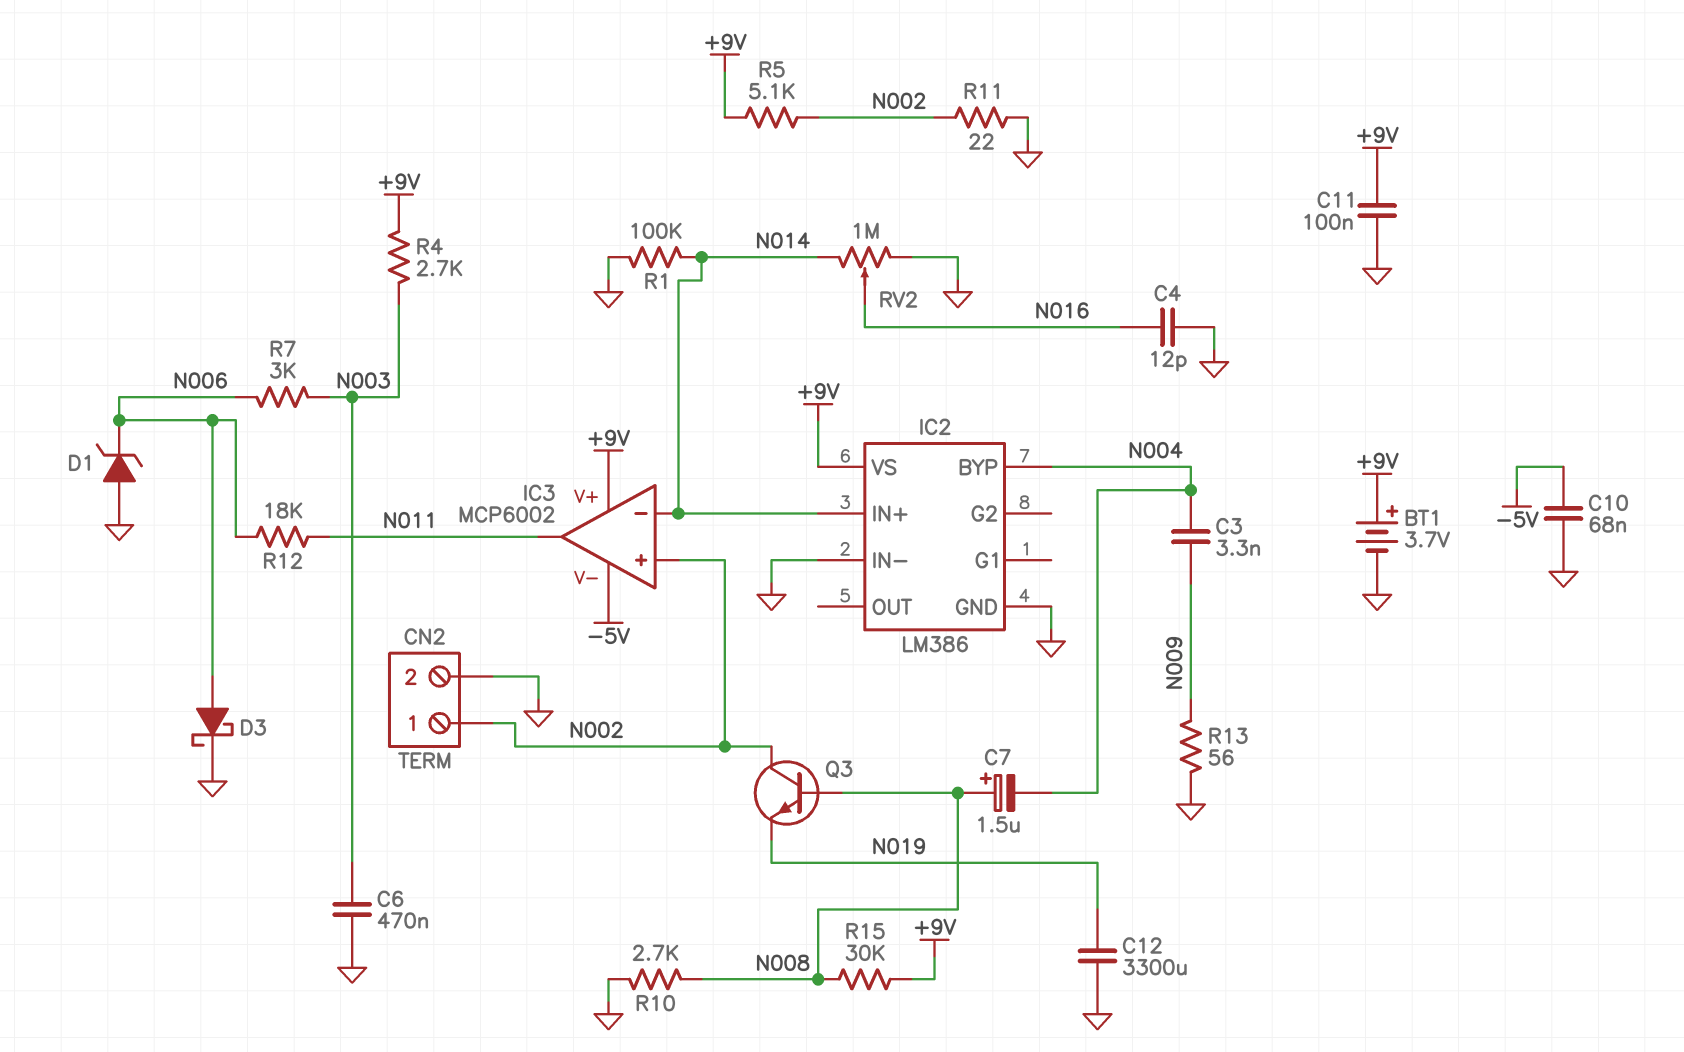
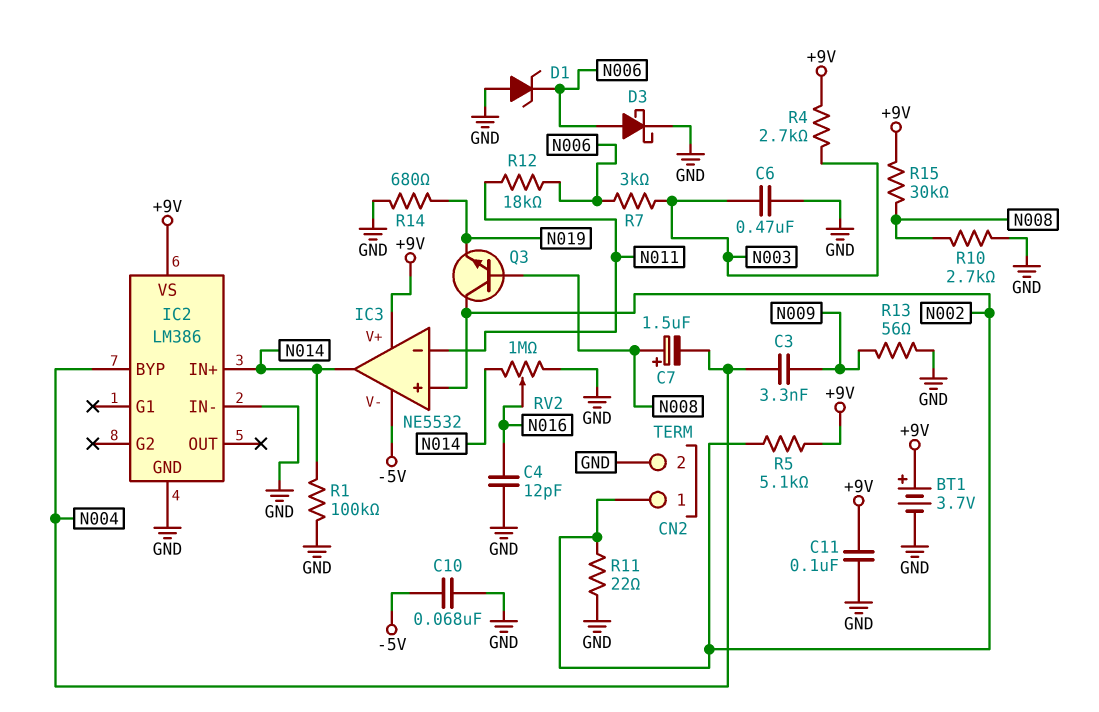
C12: 3300uF (GND, N019) -> none
IC3: MCP6002 -> NE5532
IC3 pin in-: N014 -> N011
IC3 pin out: N011 -> N014
R14: none -> 680 (GND, N019)

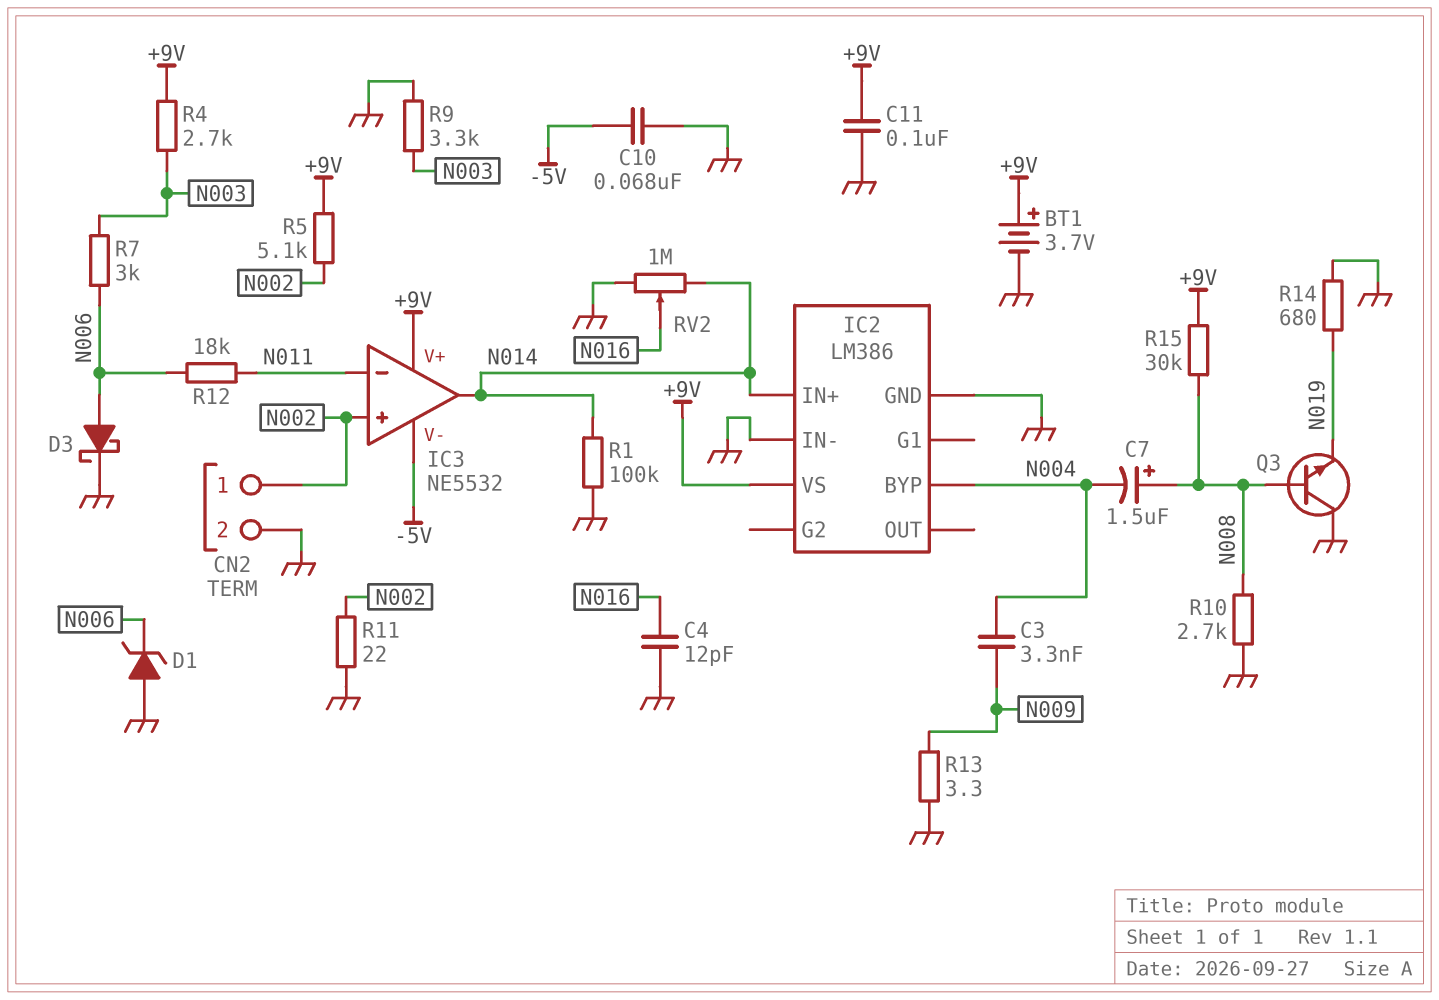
C6: 470nF (GND, N003) -> none
Q3: NPN (B N008, C N002, E N019) -> NPN (B N008, C GND, E N019)
R9: none -> 3.3k (GND, N003)
R13: 56 (GND, N009) -> 3.3 (GND, N009)

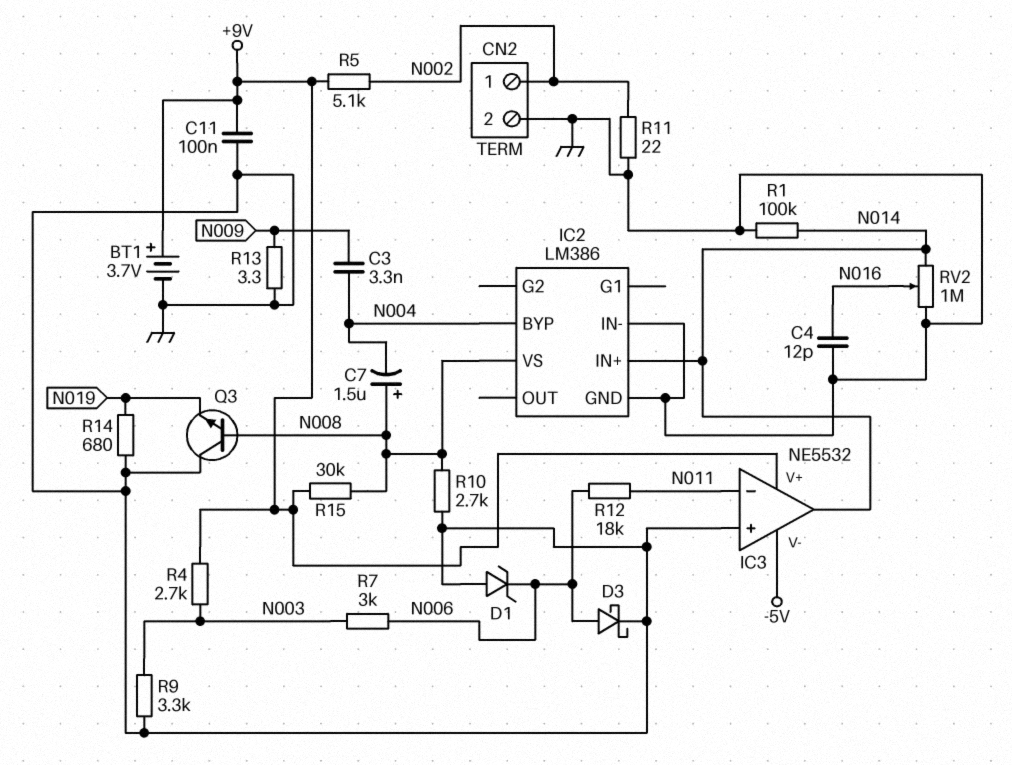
C10: 68nF (-5V, GND) -> none
IC2 pin VS: +9V -> N008
IC3 pin in+: N002 -> GND

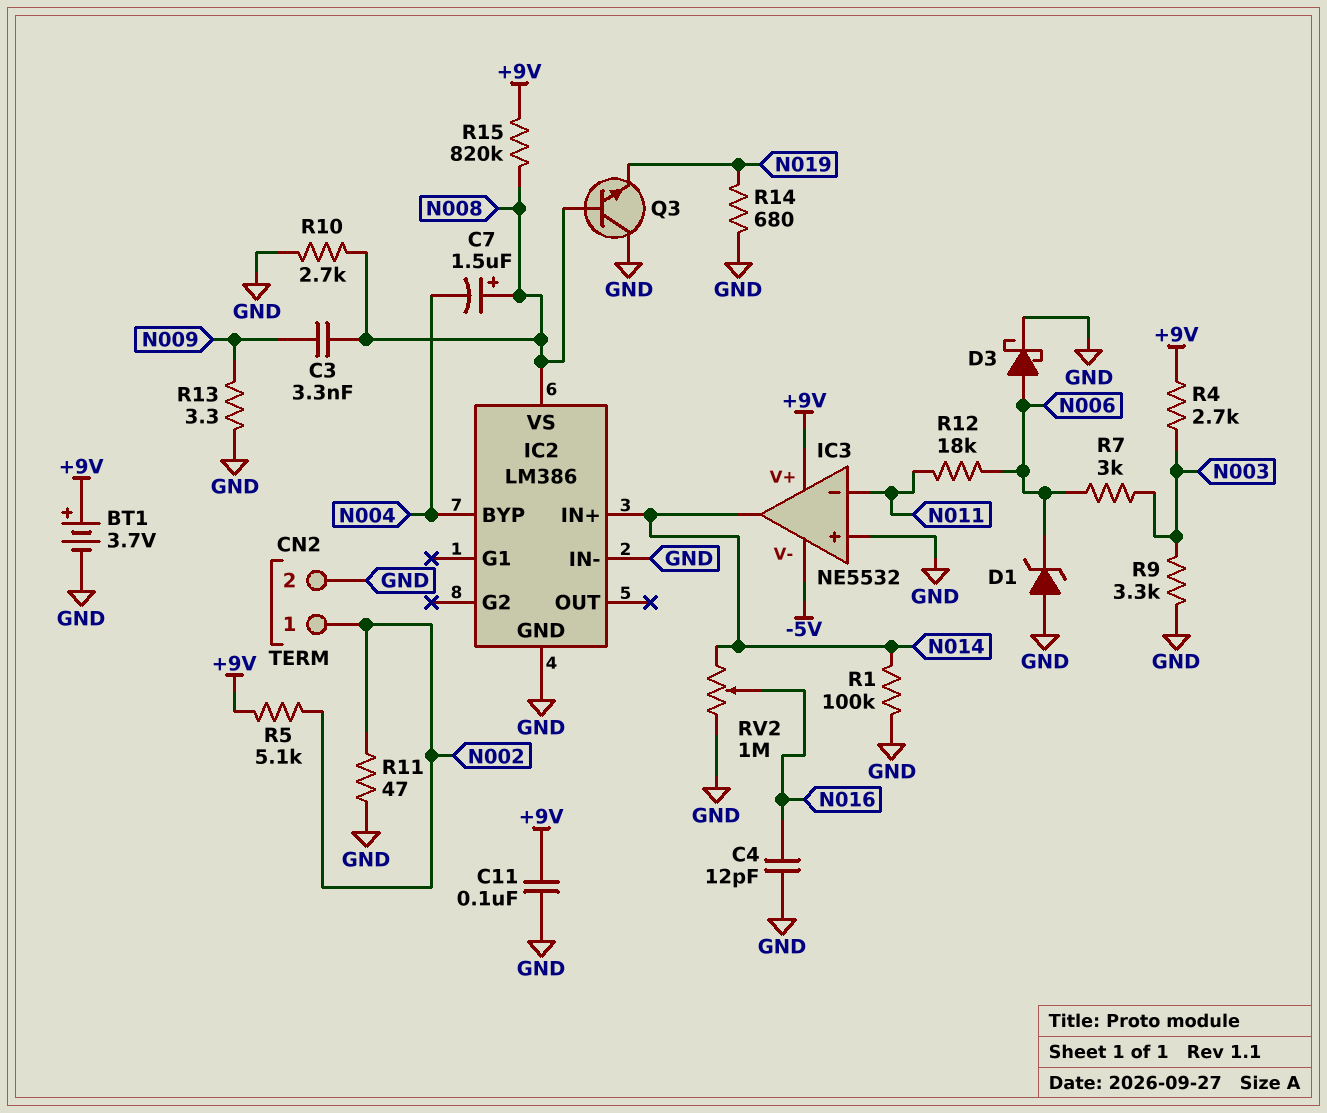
C3: 3.3nF (N004, N009) -> 3.3nF (N008, N009)
R11: 22 (GND, N002) -> 47 (GND, N002)
R15: 30k (+9V, N008) -> 820k (+9V, N008)

